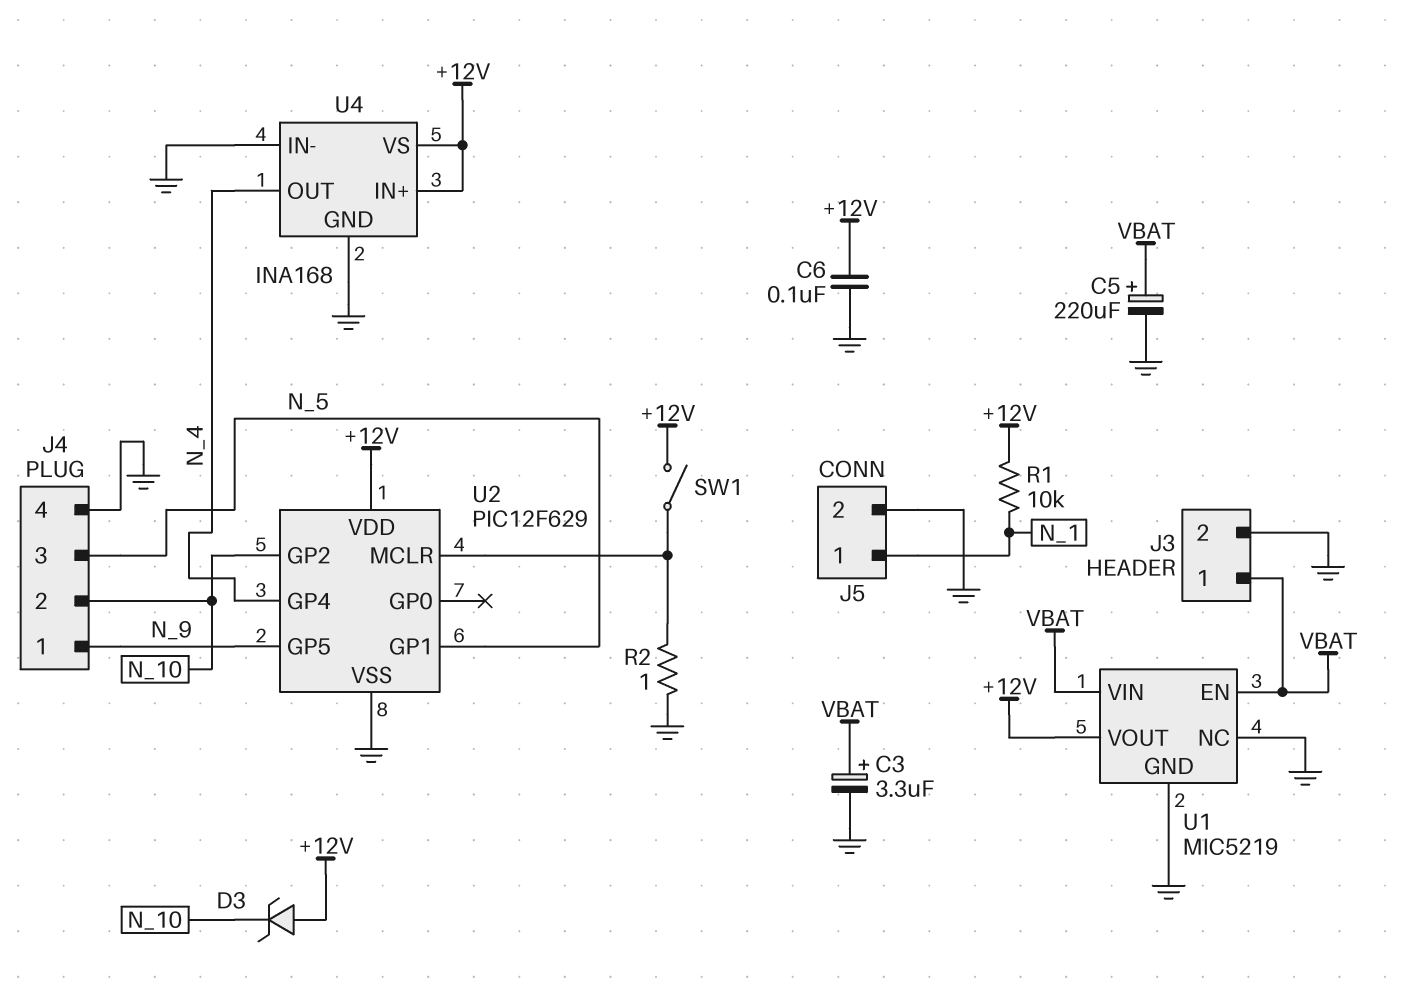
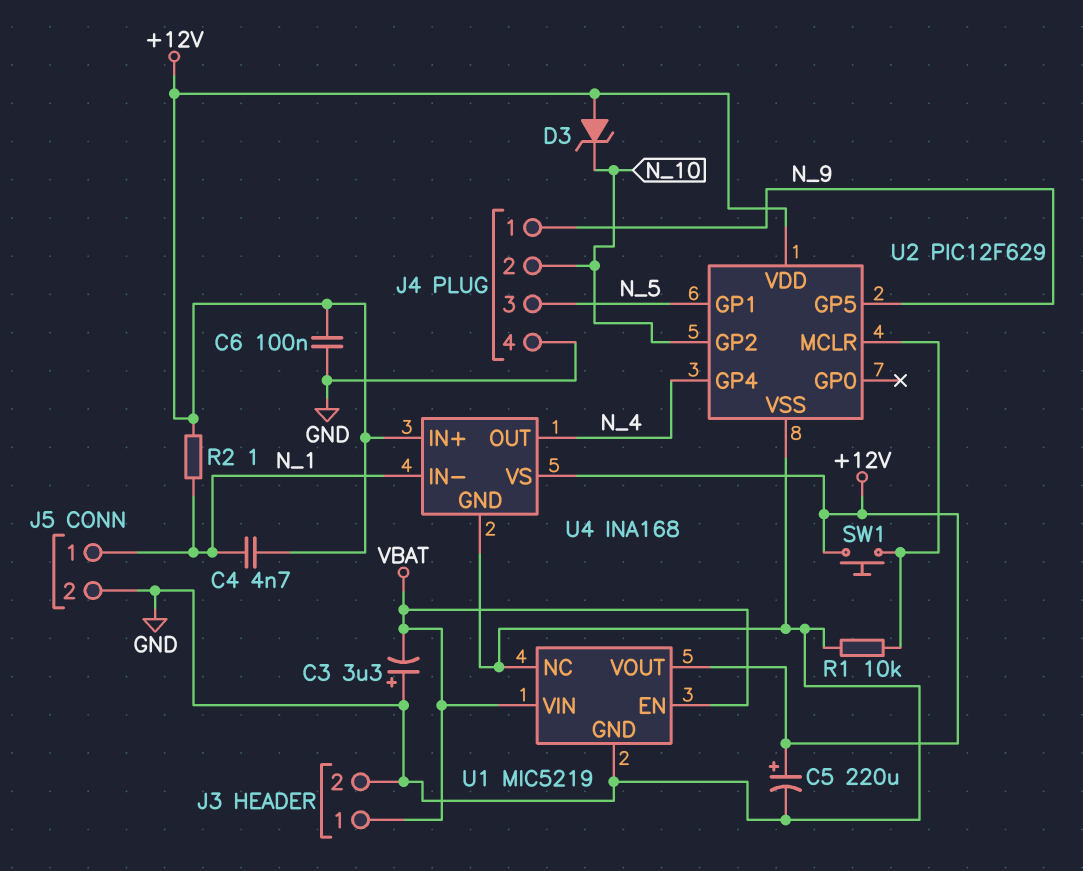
C3: 3.3uF (plus VBAT, minus GND) -> 3.3uF (plus GND, minus VBAT)
C4: none -> 4.7nF (+12V, N_1)
C5: 220uF (plus VBAT, minus GND) -> 220uF (plus +12V, minus GND)
R1: 10k (+12V, N_1) -> 10k (GND, U2/MCLR)
R2: 1 (GND, U2/MCLR) -> 1 (+12V, N_1)
SW1: switch (+12V, U2/MCLR) -> button (+12V, U2/MCLR)
U4 pin IN-: GND -> N_1

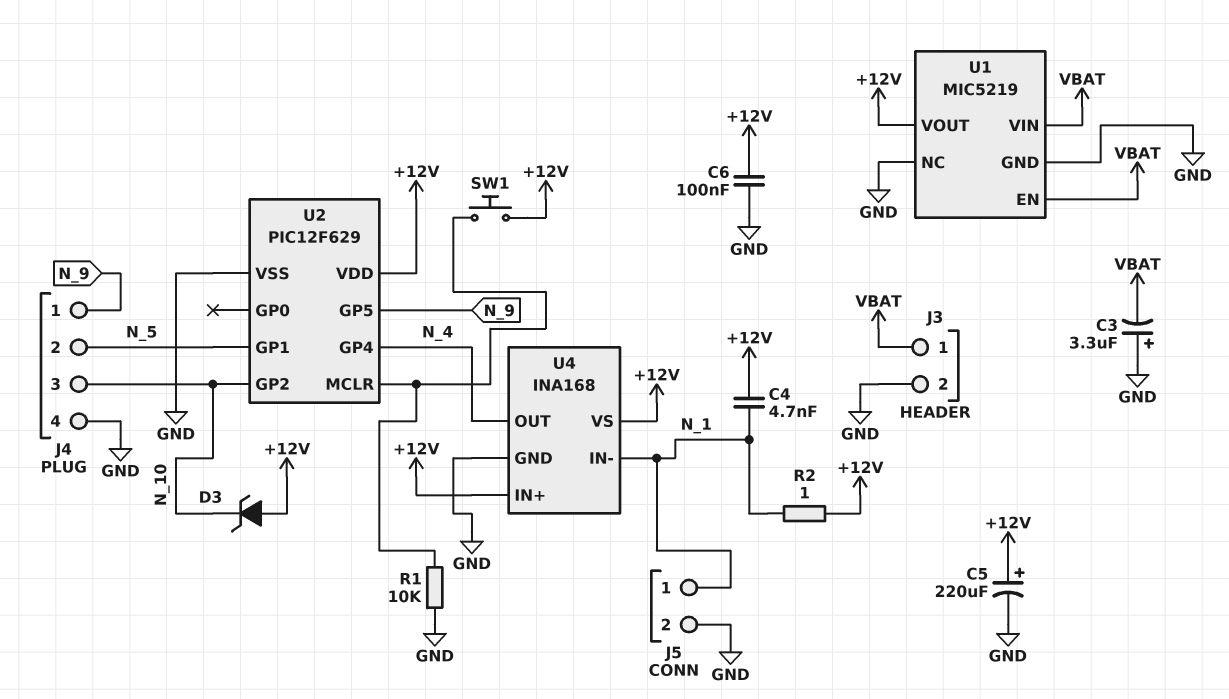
J4 pin 2: N_10 -> N_5
J4 pin 3: N_5 -> N_10

